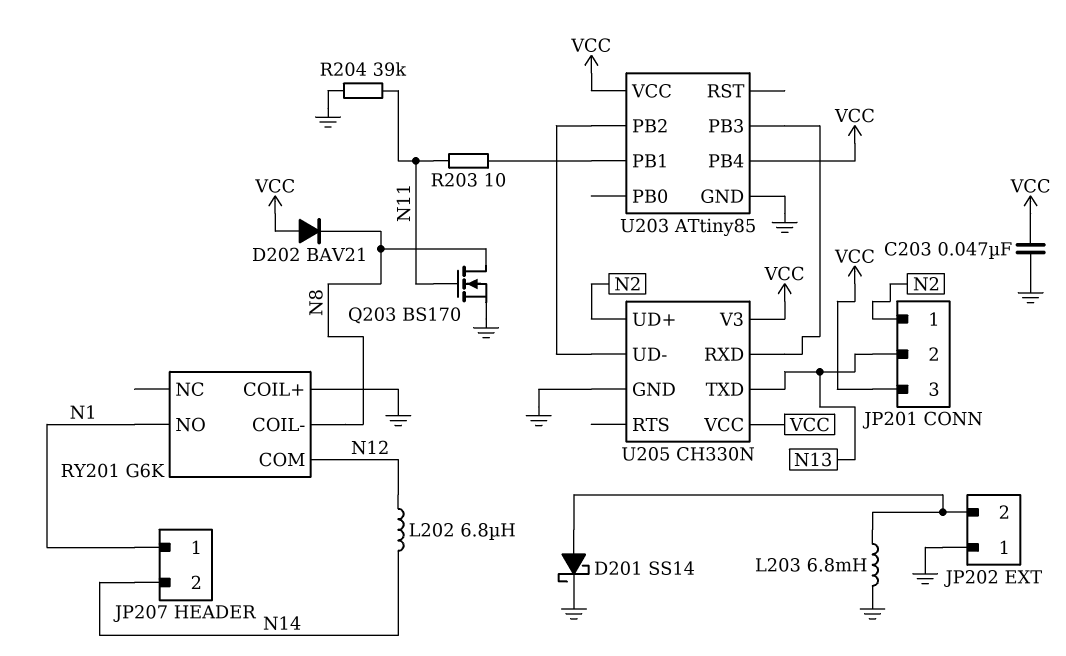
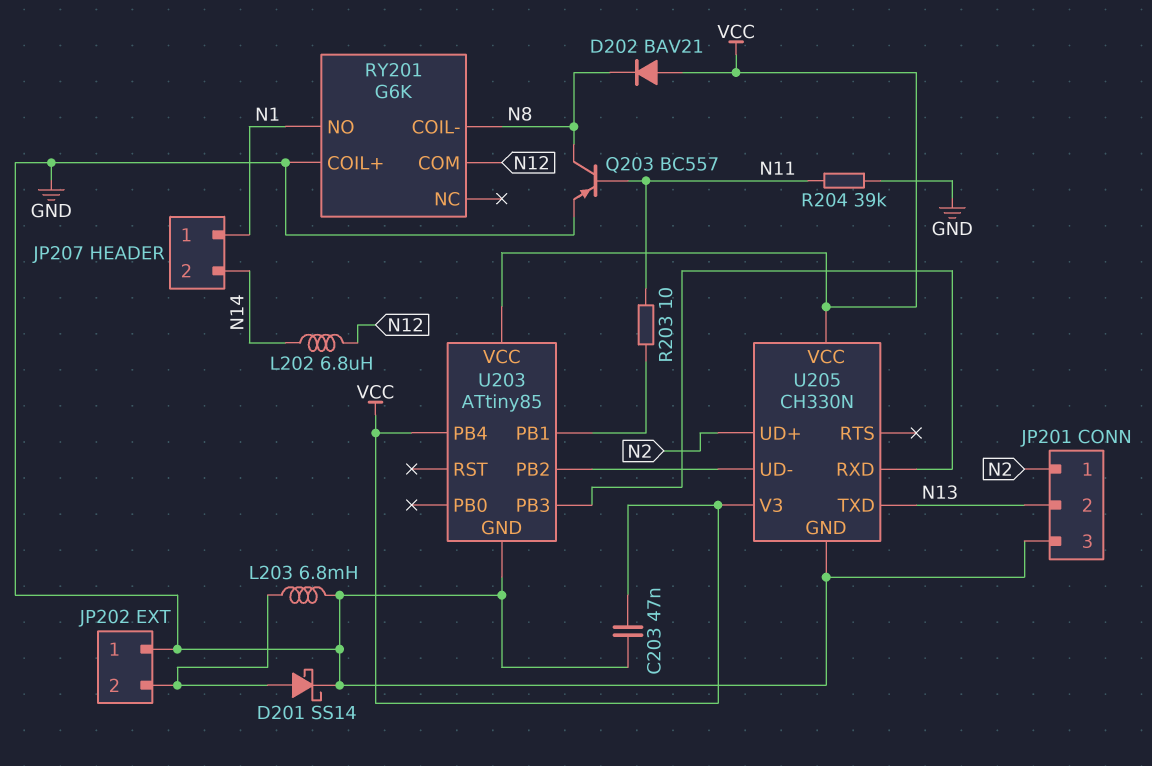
JP201 pin 3: VCC -> GND
Q203: NMOS BS170 (G N11, D N8, S GND) -> PNP BC557 (B N11, C N8, E GND)

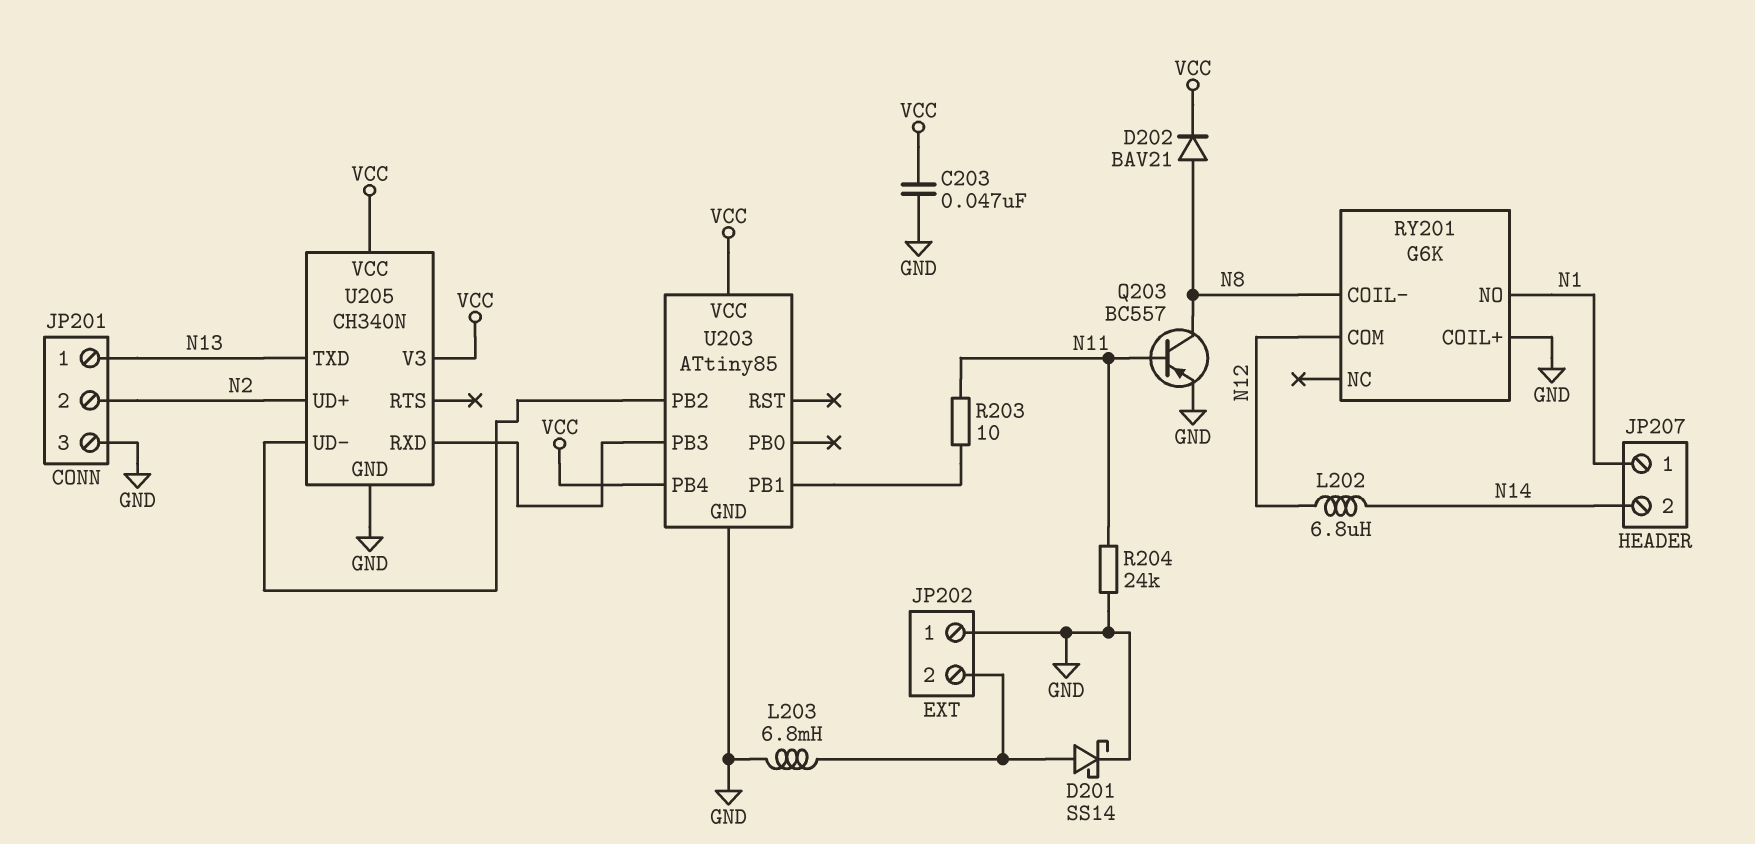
D202: diode BAV21 (A VCC, K N8) -> diode BAV21 (A N8, K VCC)
JP201 pin 1: N2 -> N13
JP201 pin 2: N13 -> N2
R204: 39k (GND, N11) -> 24k (GND, N11)
U205: CH330N -> CH340N

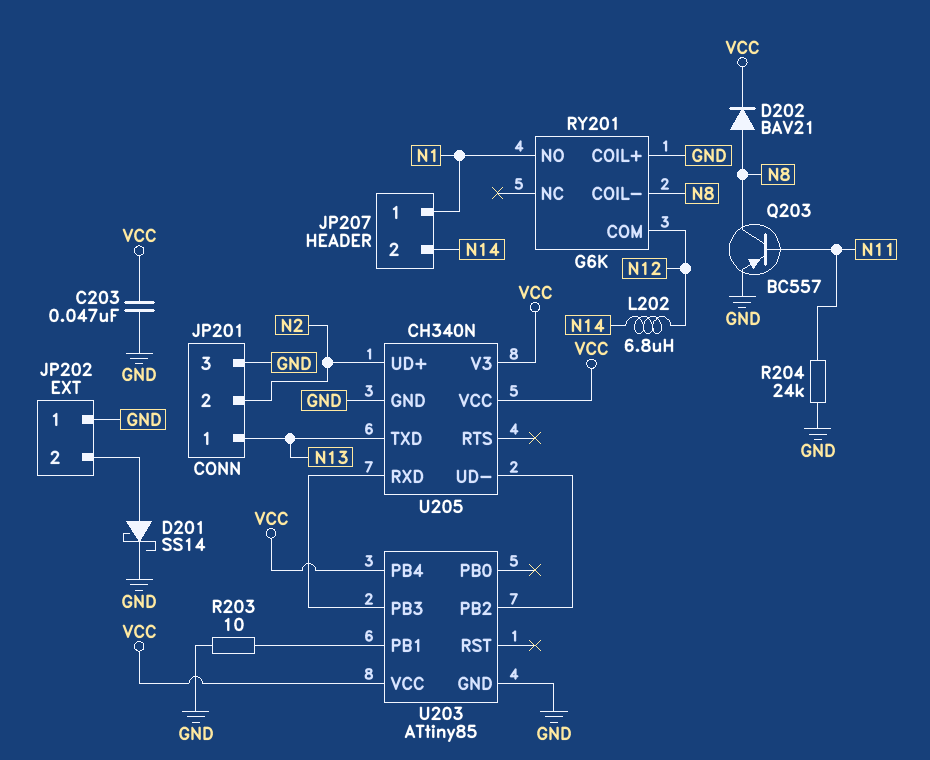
L203: 6.8mH (GND, JP202/2) -> none
R203: 10 (N11, U203/PB1) -> 10 (GND, U203/PB1)

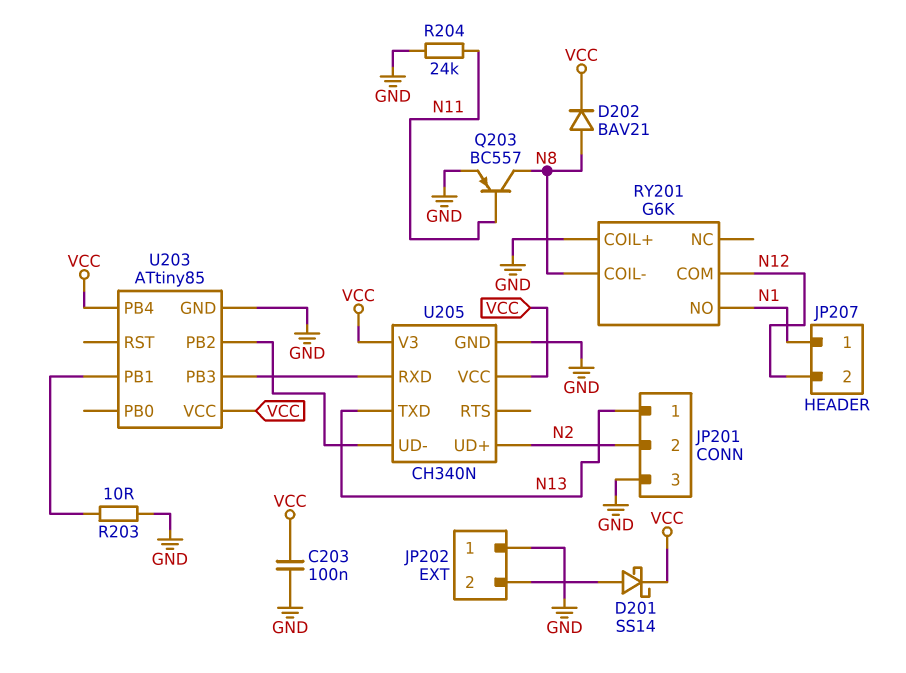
C203: 47nF (GND, VCC) -> 100nF (GND, VCC)
D201: schottky SS14 (A JP202/2, K GND) -> schottky SS14 (A JP202/2, K VCC)
JP207 pin 2: N14 -> N12
L202: 6.8uH (N12, N14) -> none

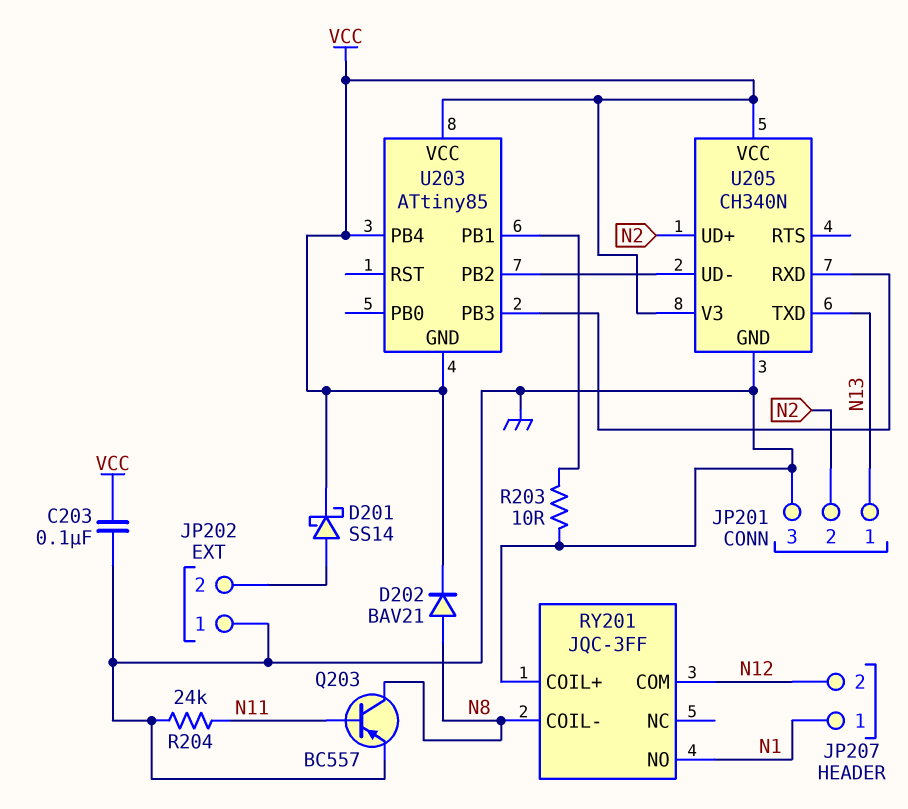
RY201: G6K -> JQC-3FF
U203 pin GND: GND -> VCC

